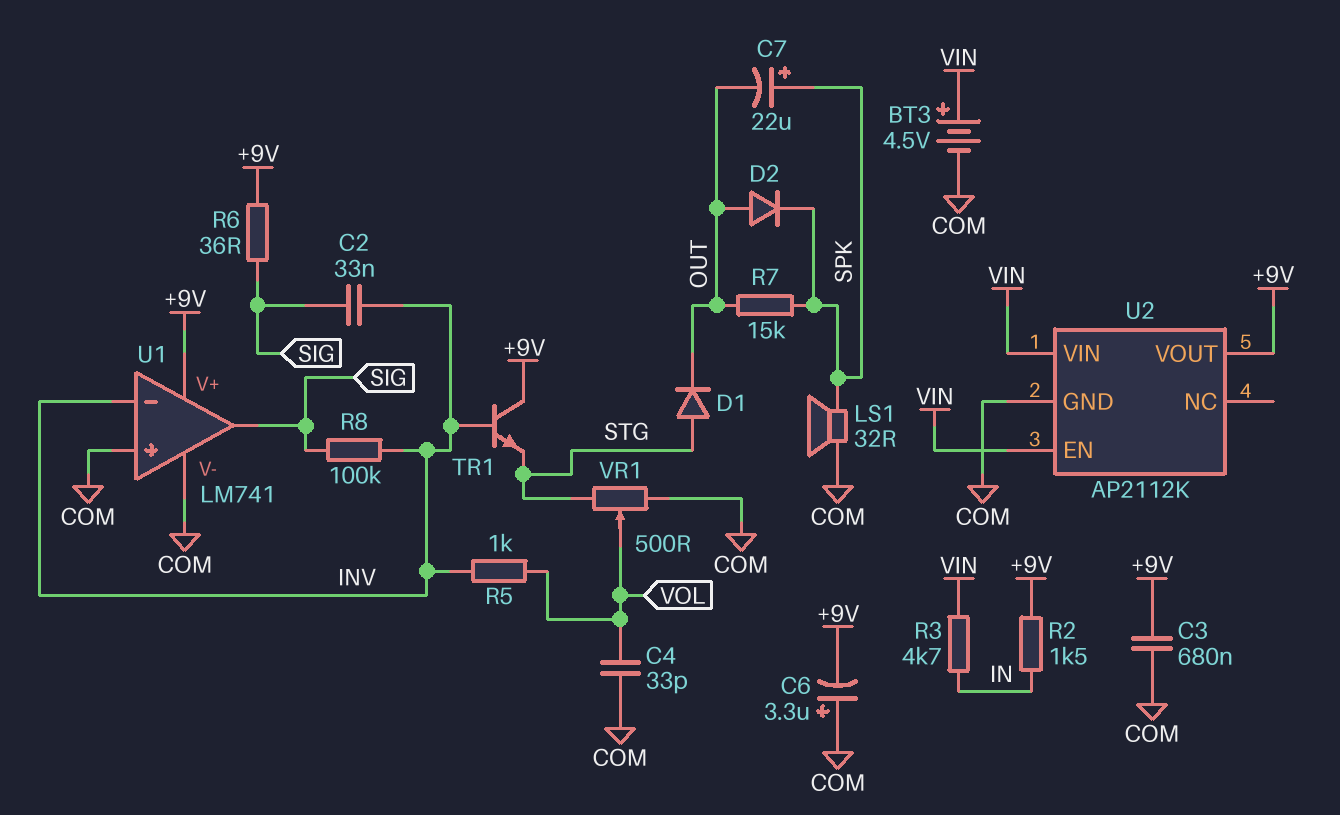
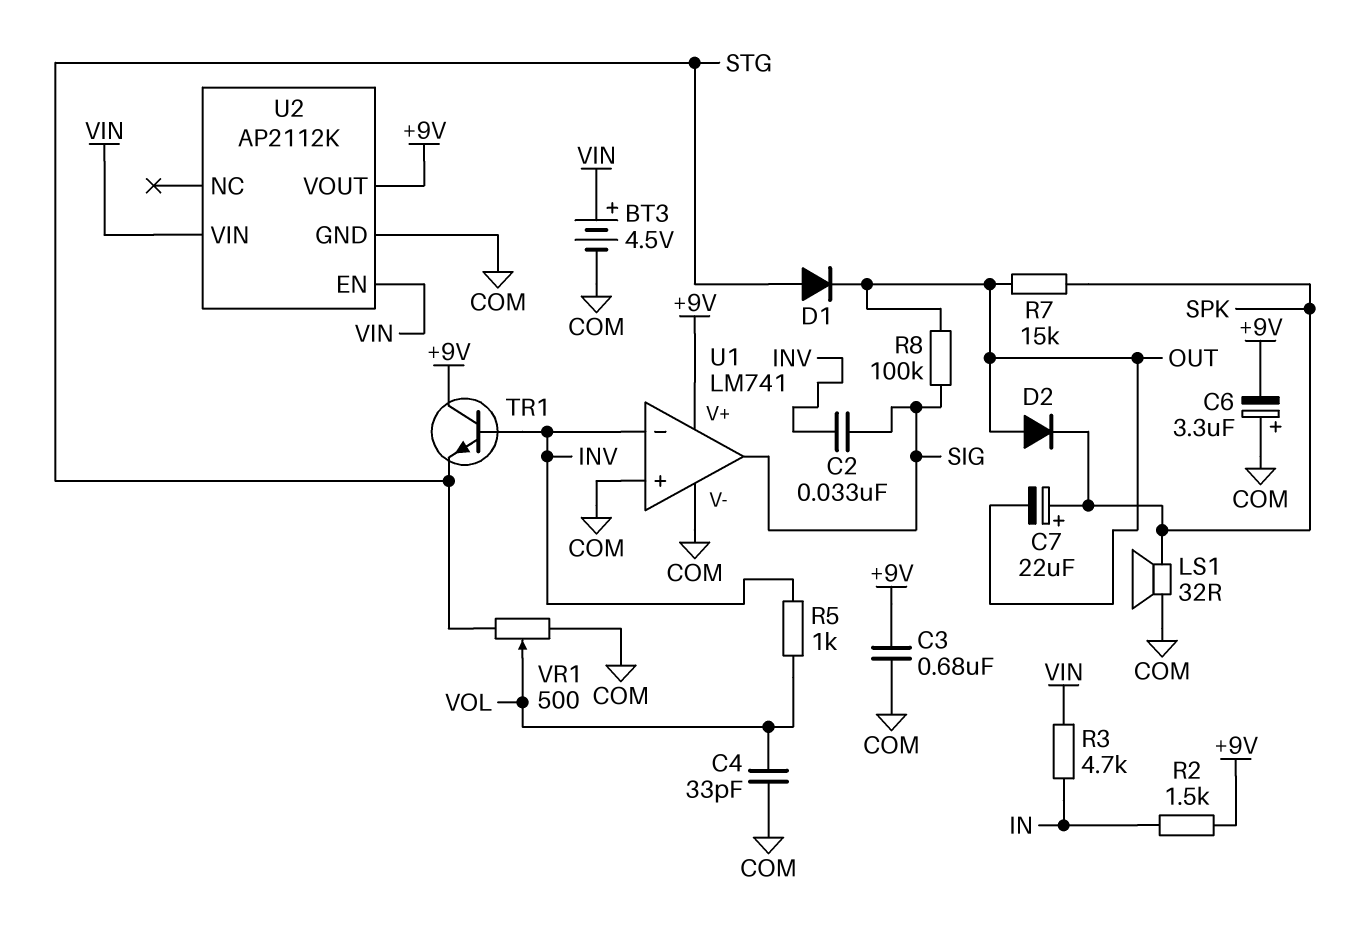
R6: 36 (+9V, SIG) -> none
R8: 100k (INV, SIG) -> 100k (OUT, SIG)

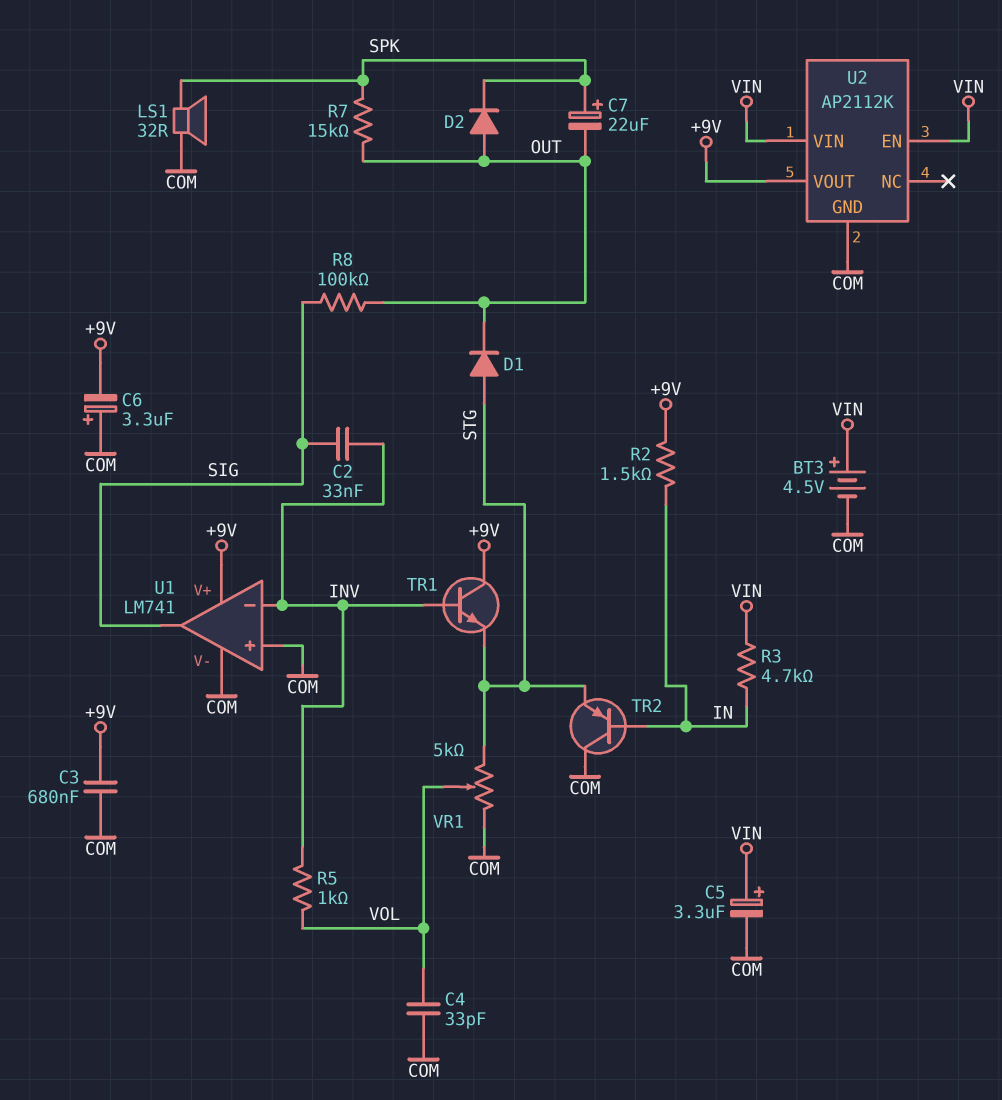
C5: none -> 3.3uF (plus VIN, minus COM)
TR2: none -> PNP (B IN, C COM, E STG)
VR1: 500 (COM, STG, wiper VOL) -> 5k (COM, STG, wiper VOL)

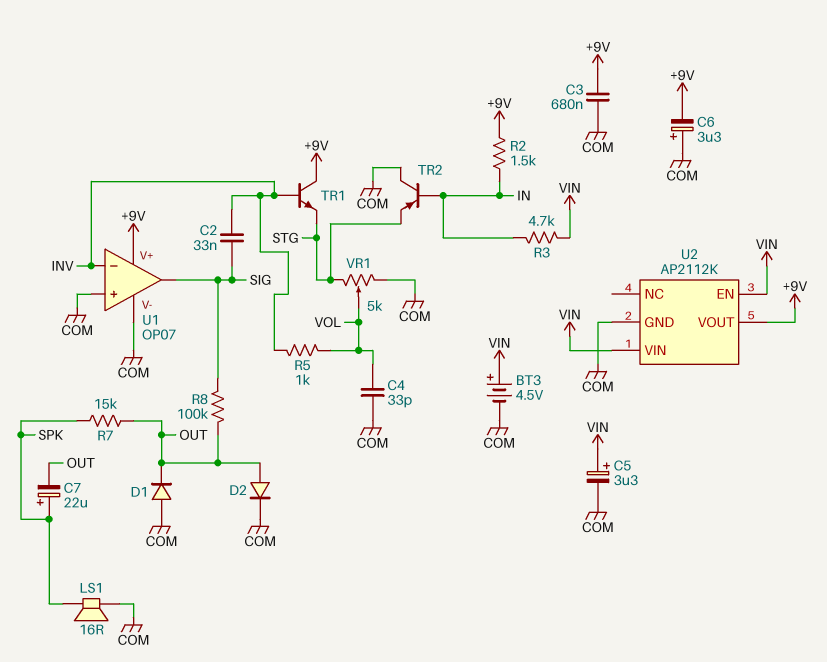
D1: diode (A STG, K OUT) -> diode (A COM, K OUT)
D2: diode (A OUT, K SPK) -> diode (A OUT, K COM)
LS1: speaker 32R (COM, SPK) -> speaker 16R (COM, SPK)
U1: LM741 -> OP07

